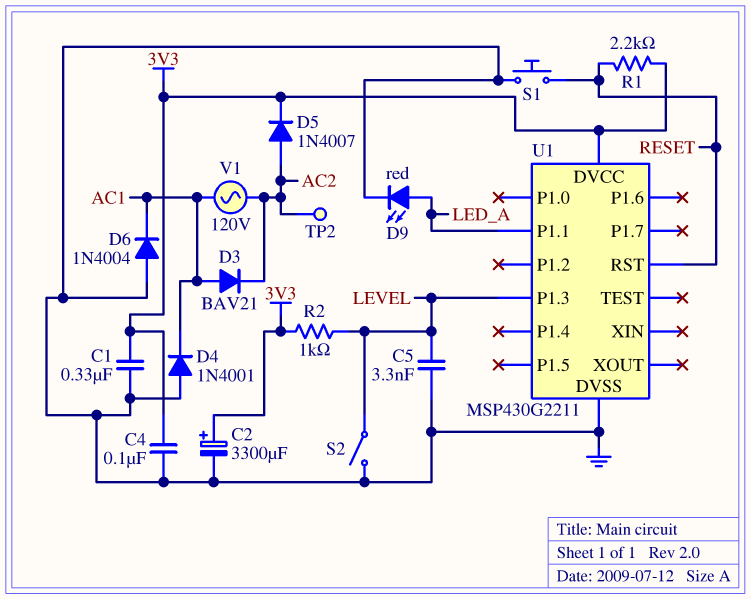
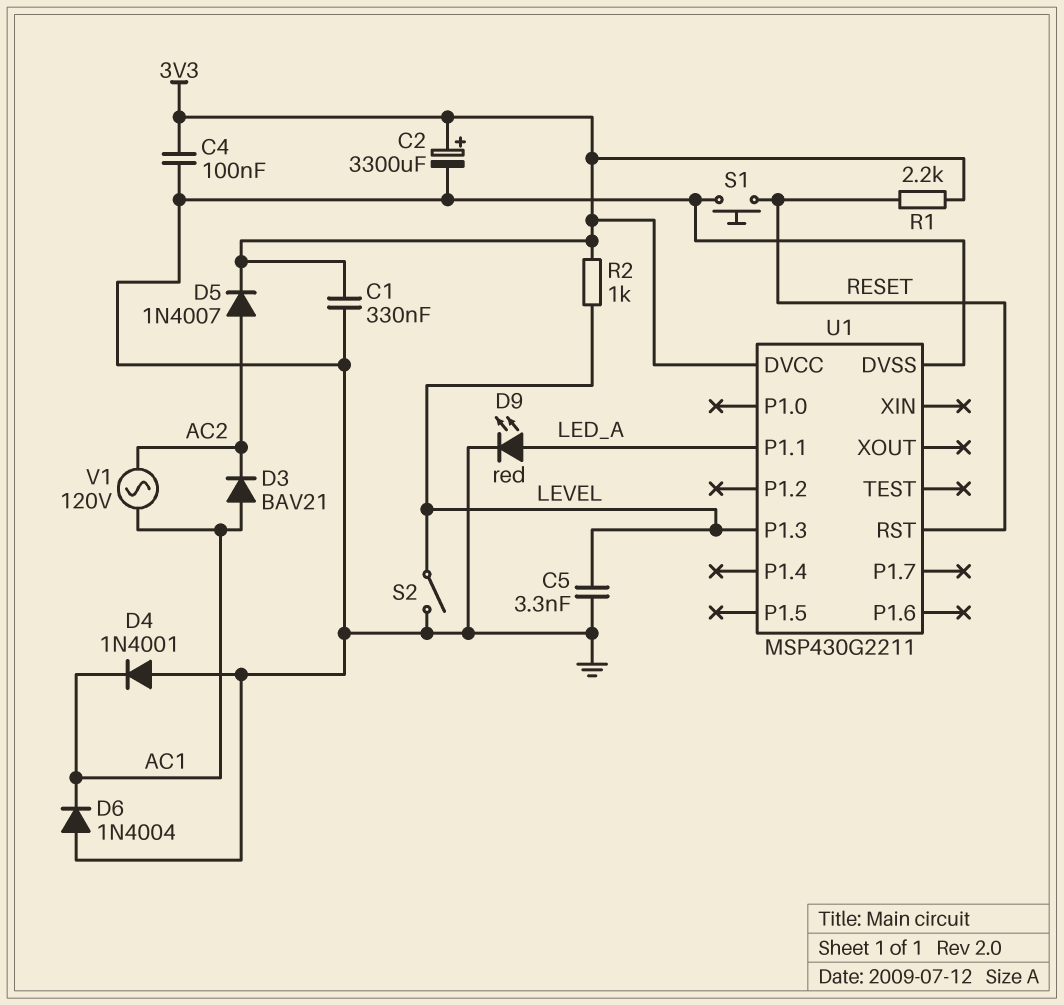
TP2: test point (AC2) -> none

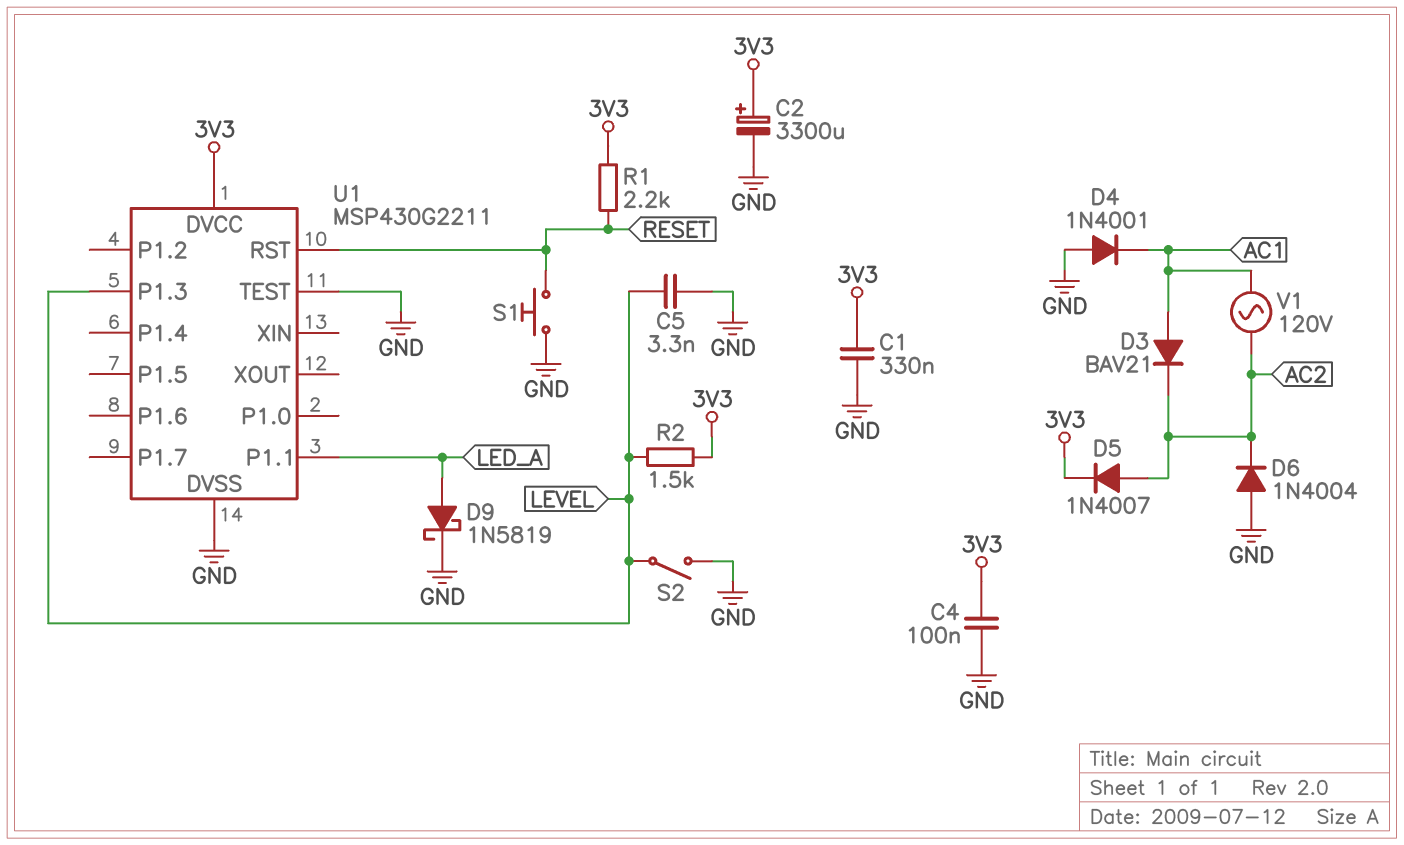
D6: diode 1N4004 (A GND, K AC1) -> diode 1N4004 (A GND, K AC2)
D9: LED red (A LED_A, K GND) -> schottky 1N5819 (A LED_A, K GND)
R2: 1k (3V3, LEVEL) -> 1.5k (3V3, LEVEL)
U1 pin TEST: none -> GND

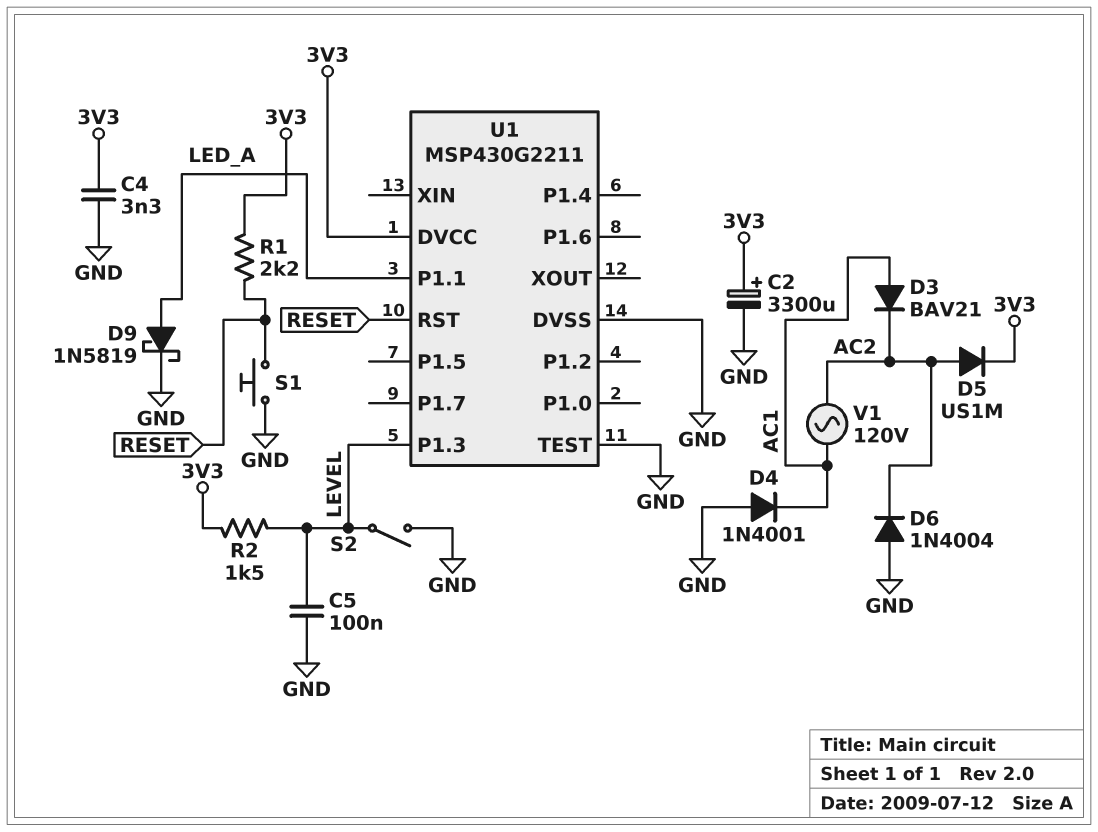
C1: 330nF (3V3, GND) -> none
C4: 100nF (3V3, GND) -> 3.3nF (3V3, GND)
C5: 3.3nF (GND, LEVEL) -> 100nF (GND, LEVEL)
D5: diode 1N4007 (A AC2, K 3V3) -> diode US1M (A AC2, K 3V3)

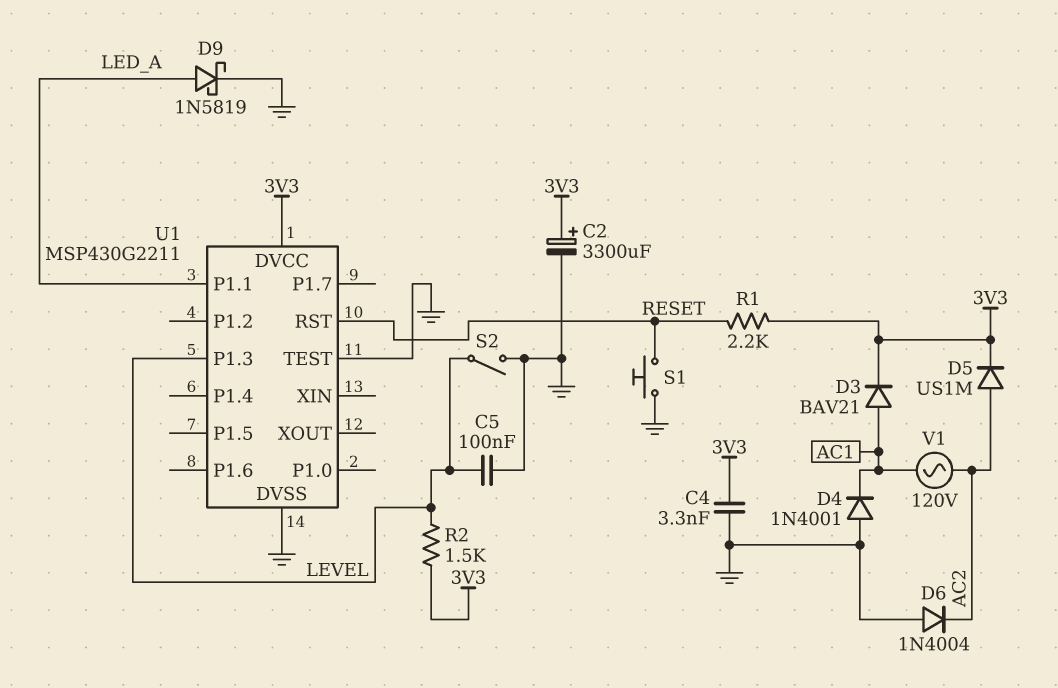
D3: diode BAV21 (A AC1, K AC2) -> diode BAV21 (A AC1, K 3V3)

